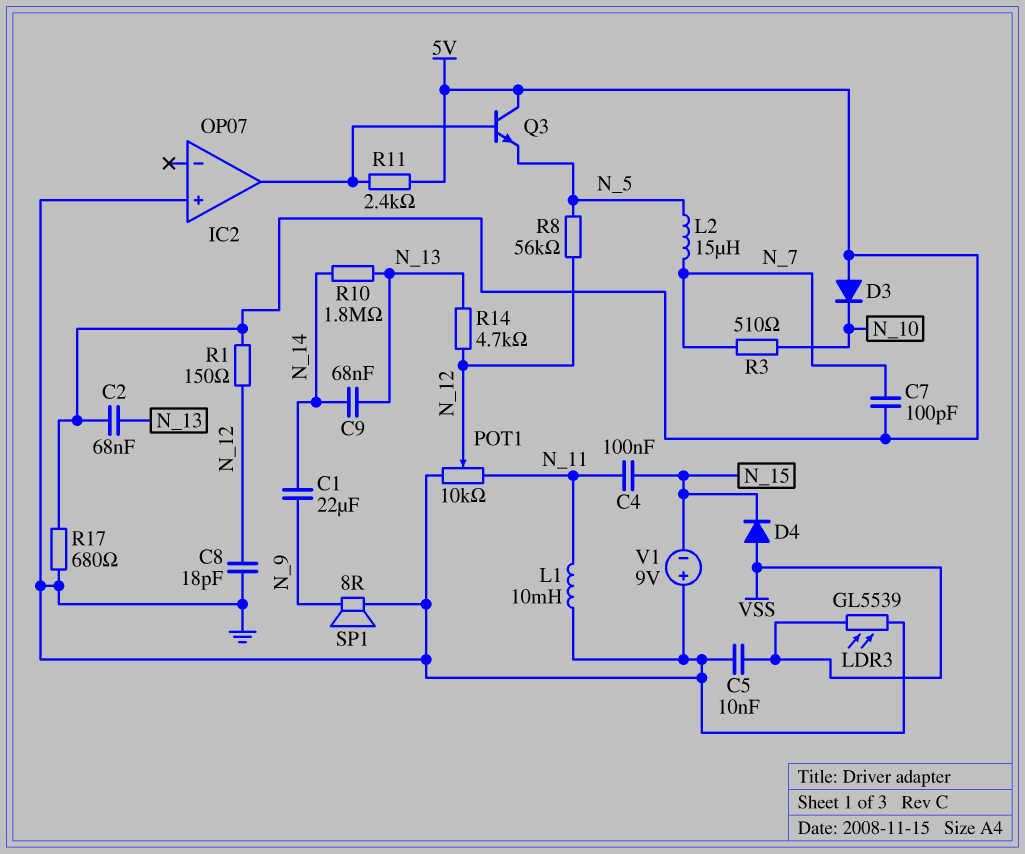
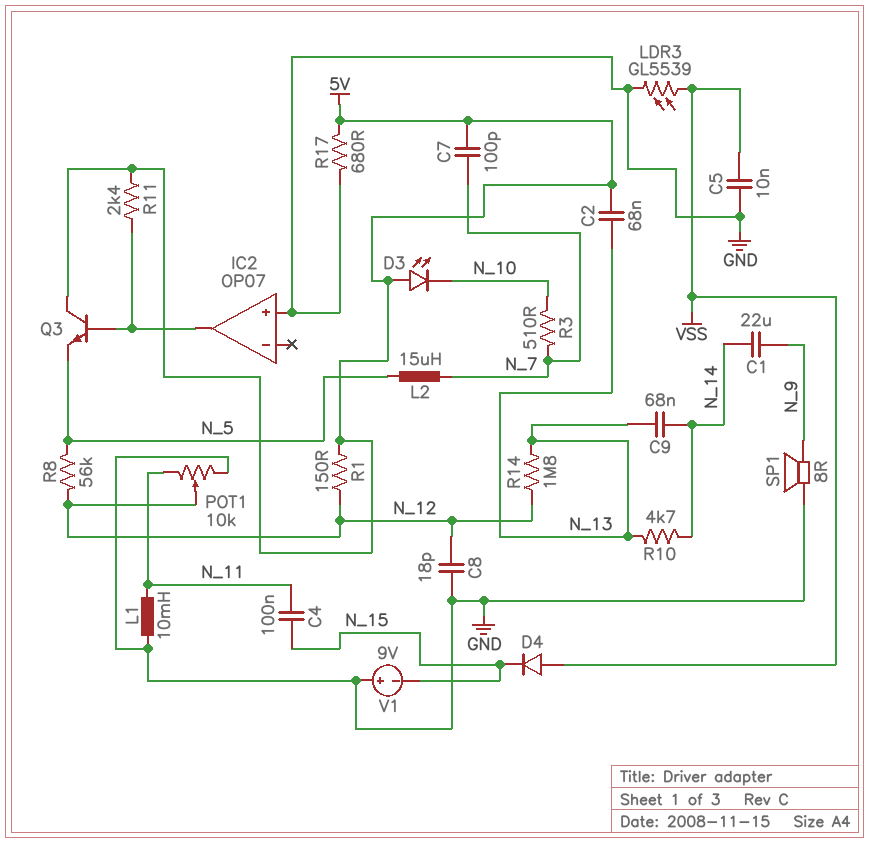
D3: diode (A 5V, K N_10) -> LED (A 5V, K N_10)
R10: 1.8M (N_13, N_14) -> 4.7k (N_13, N_14)
R14: 4.7k (N_12, N_13) -> 1.8M (N_12, N_13)

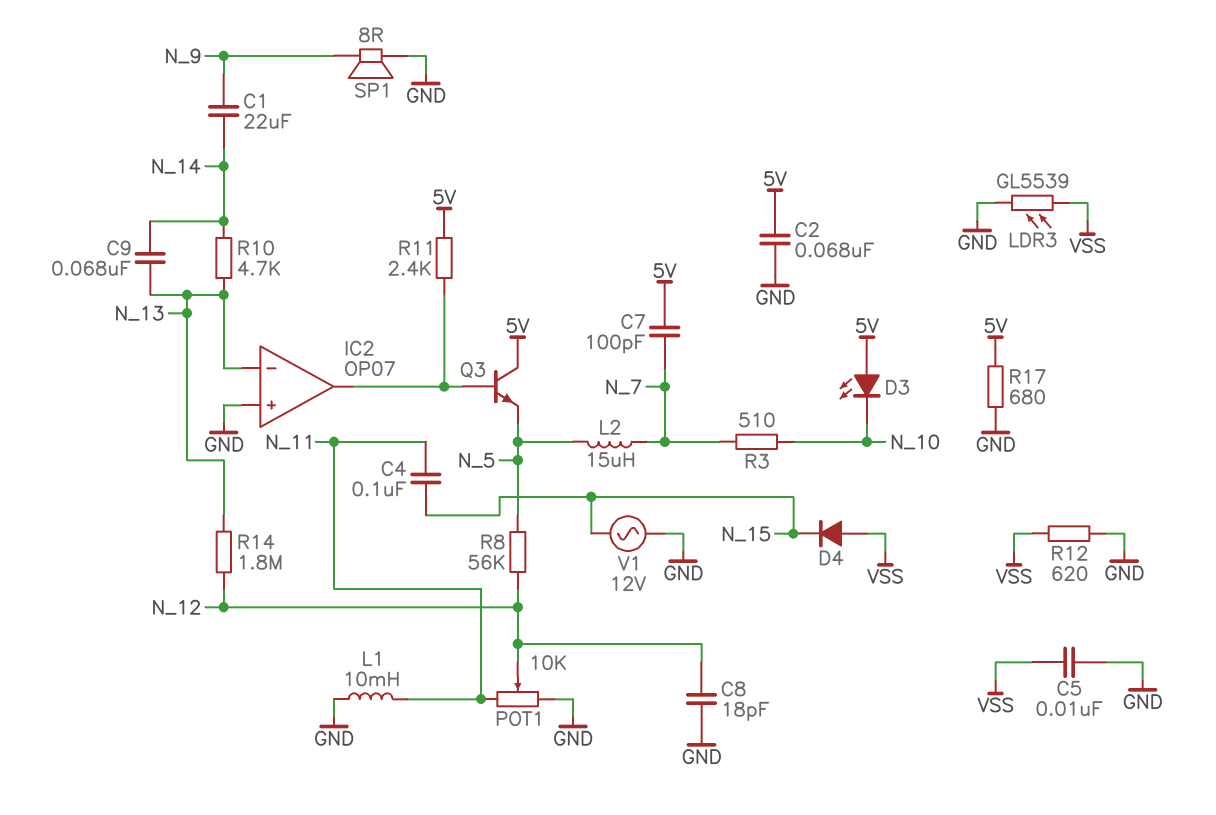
C2: 68nF (5V, N_13) -> 68nF (5V, GND)
IC2 pin in-: none -> N_13
R1: 150 (5V, N_12) -> none
R12: none -> 620 (GND, VSS)
V1: 9V (plus GND, minus N_15) -> AC 12V (GND, N_15)

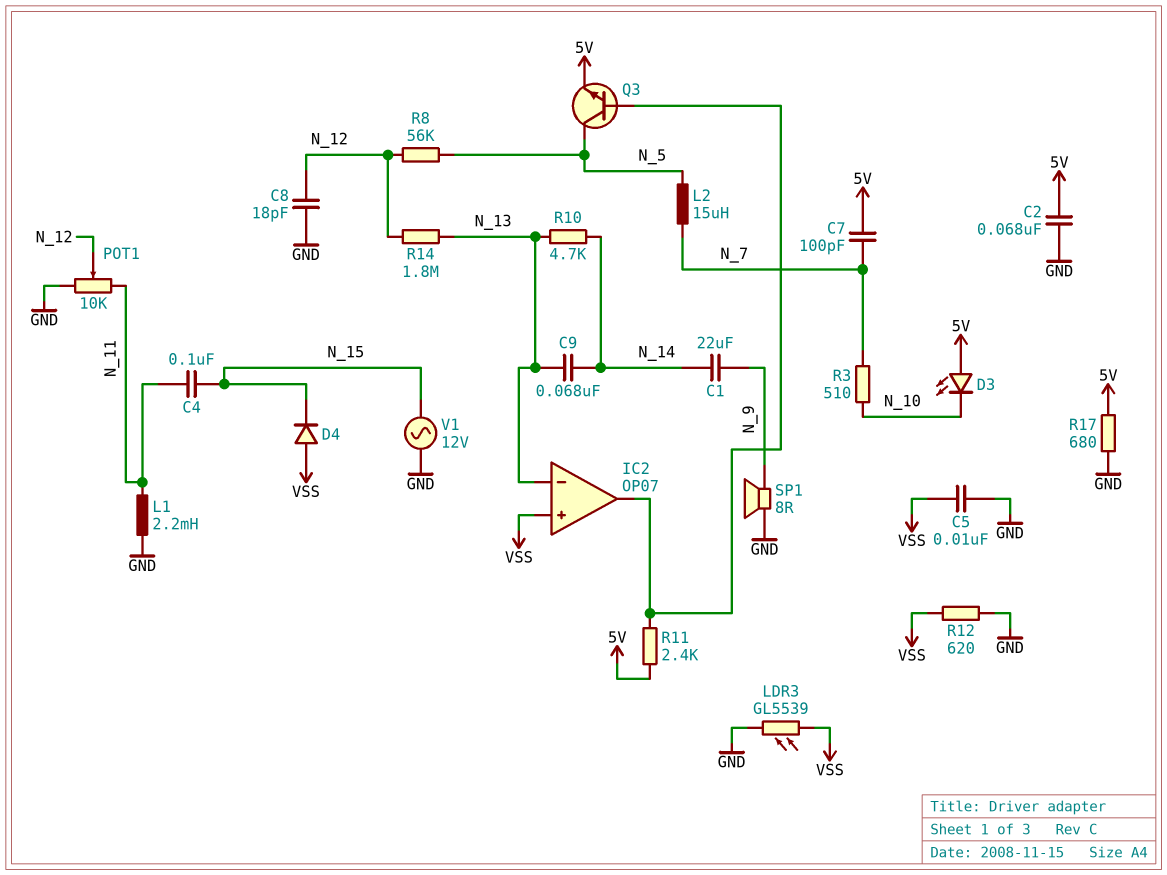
IC2 pin in+: GND -> VSS
L1: 10mH (GND, N_11) -> 2.2mH (GND, N_11)
Q3: NPN (B IC2/out, C 5V, E N_5) -> NPN (B IC2/out, C N_5, E 5V)

